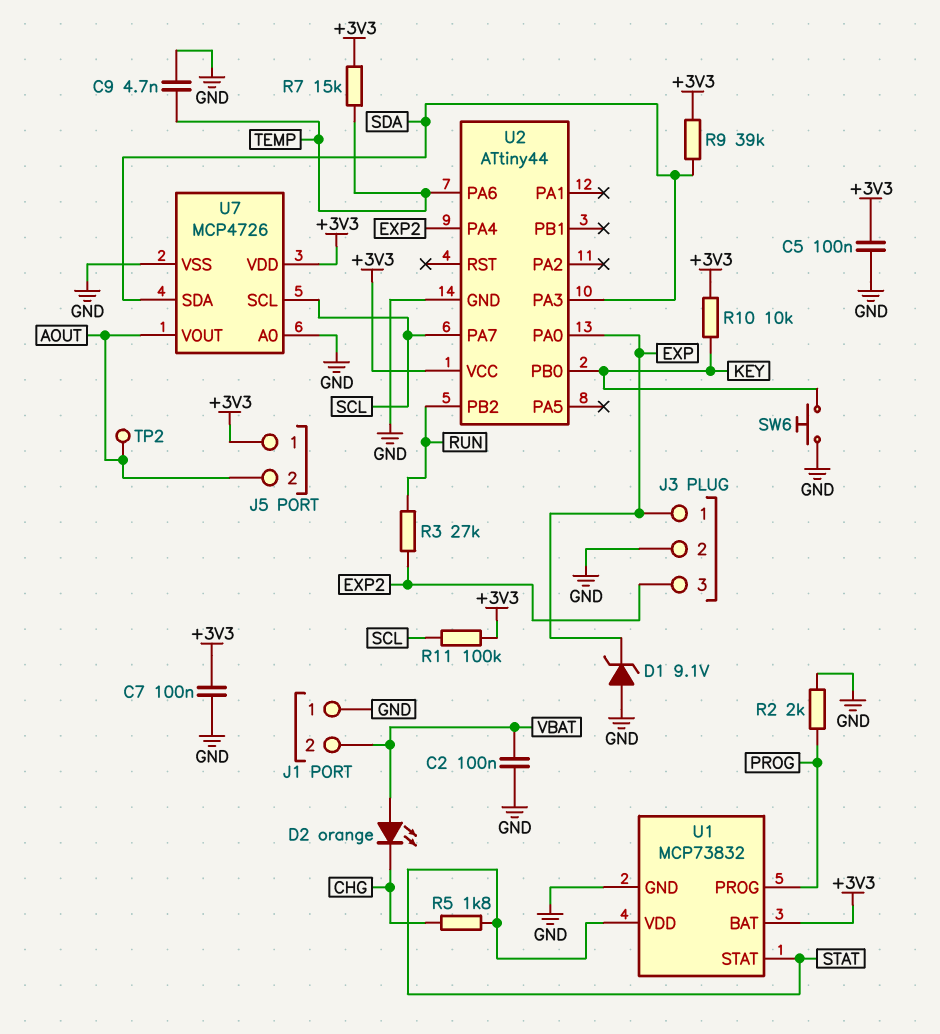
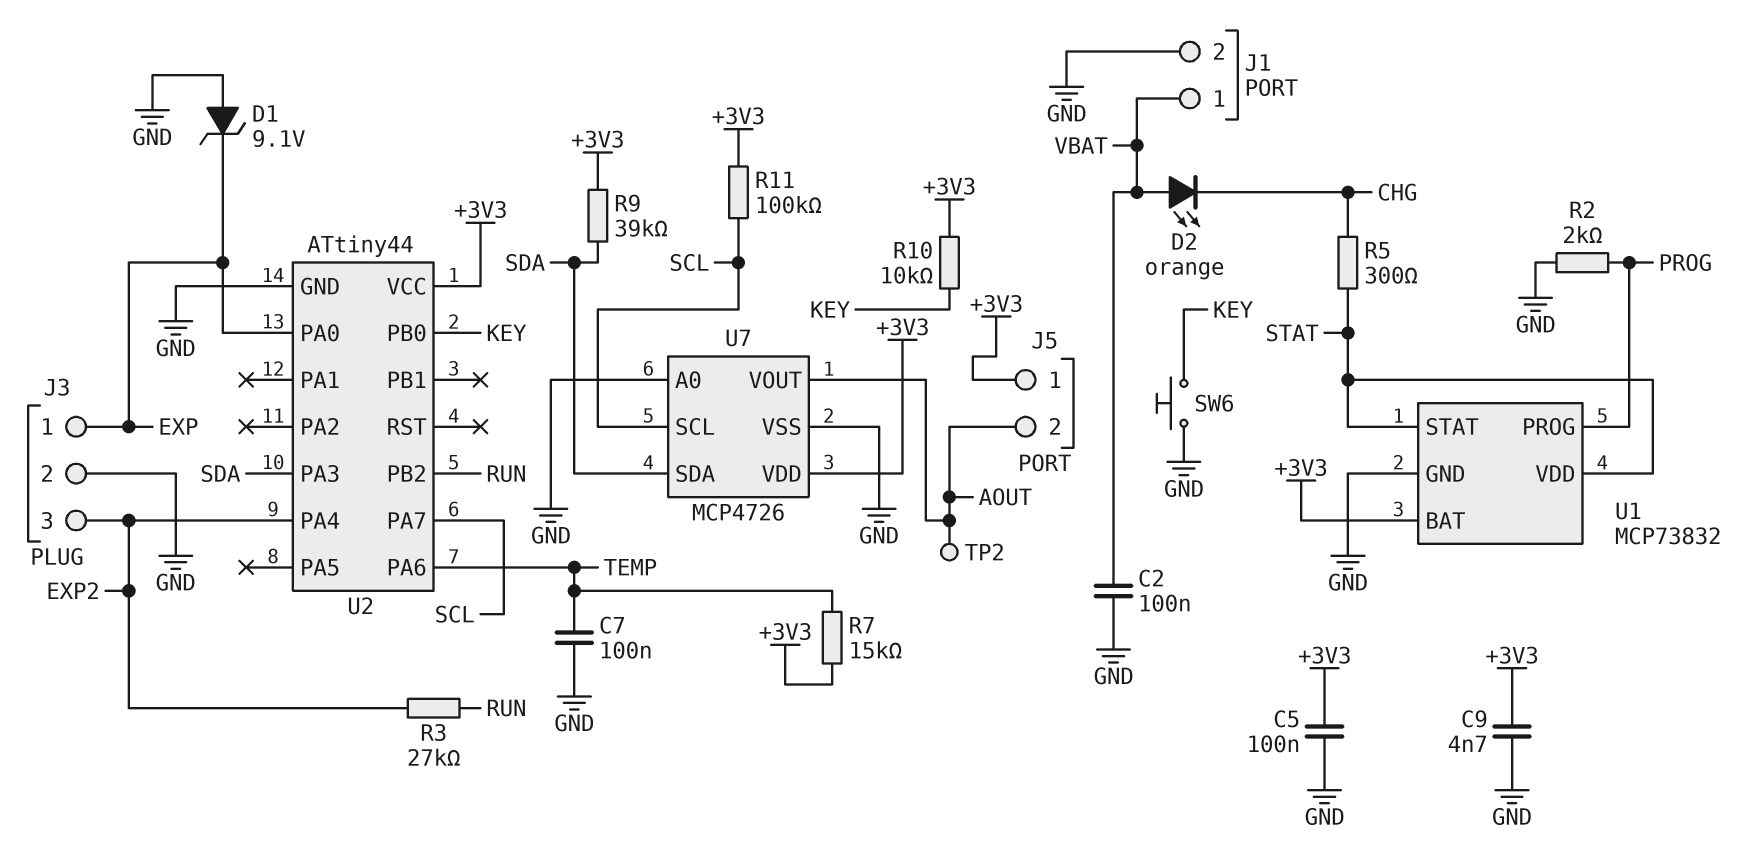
C7: 100nF (+3V3, GND) -> 100nF (GND, TEMP)
C9: 4.7nF (GND, TEMP) -> 4.7nF (+3V3, GND)
J1 pin 1: GND -> VBAT
J1 pin 2: VBAT -> GND
R5: 1.8k (CHG, STAT) -> 300 (CHG, STAT)

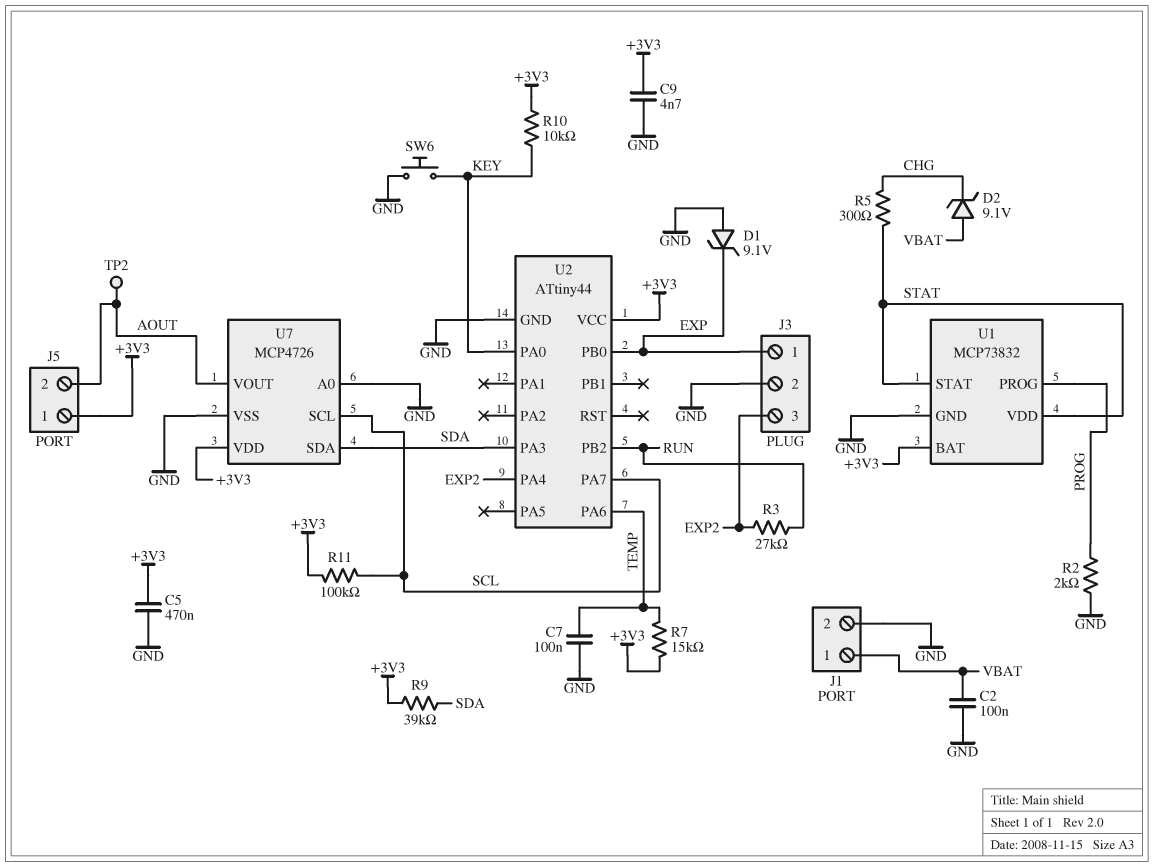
C5: 100nF (+3V3, GND) -> 470nF (+3V3, GND)
D2: LED orange (A VBAT, K CHG) -> zener 9.1V (A VBAT, K CHG)
U2 pin PA0: EXP -> KEY
U2 pin PB0: KEY -> EXP

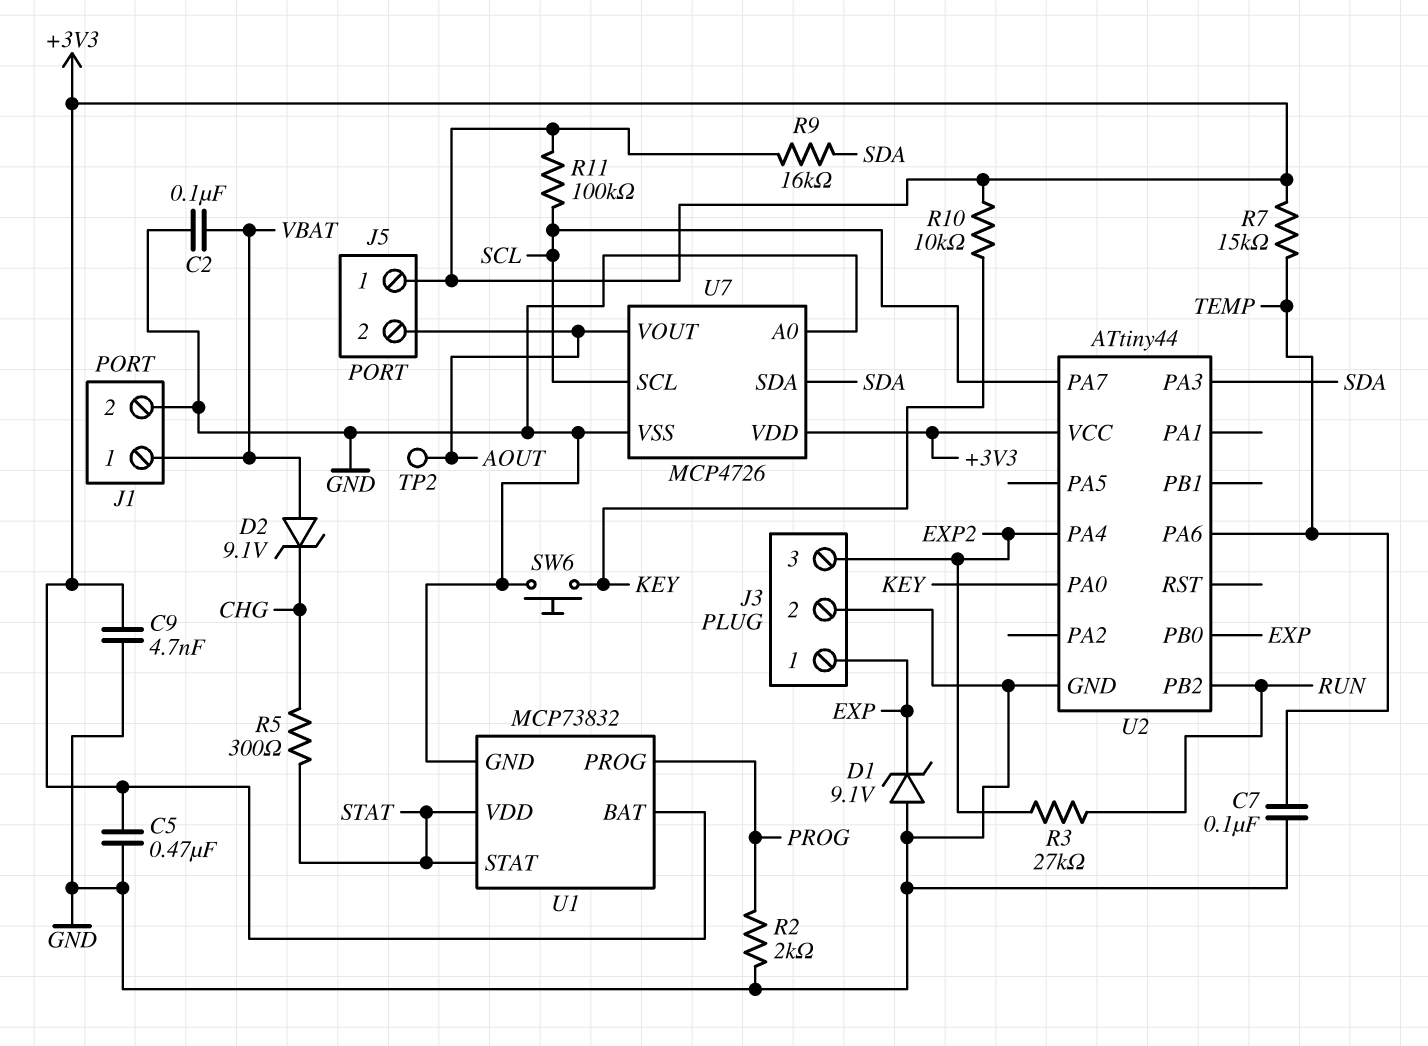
R9: 39k (+3V3, SDA) -> 16k (+3V3, SDA)

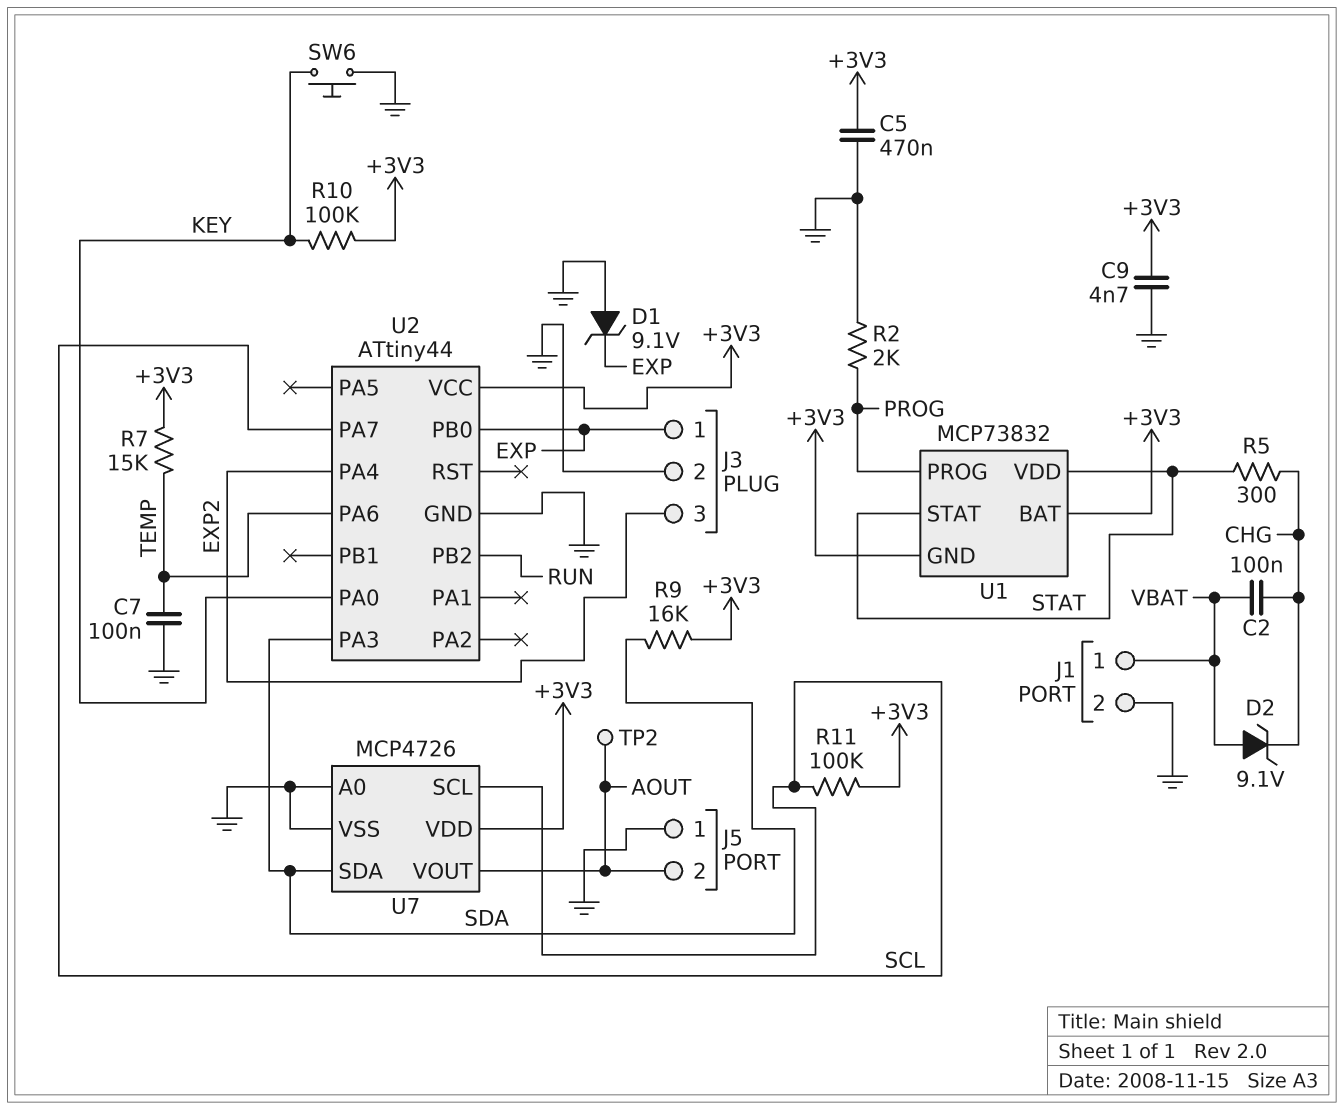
C2: 100nF (GND, VBAT) -> 100nF (CHG, VBAT)
J5 pin 1: +3V3 -> GND
R3: 27k (EXP2, RUN) -> none
R10: 10k (+3V3, KEY) -> 100k (+3V3, KEY)
U1 pin GND: GND -> +3V3

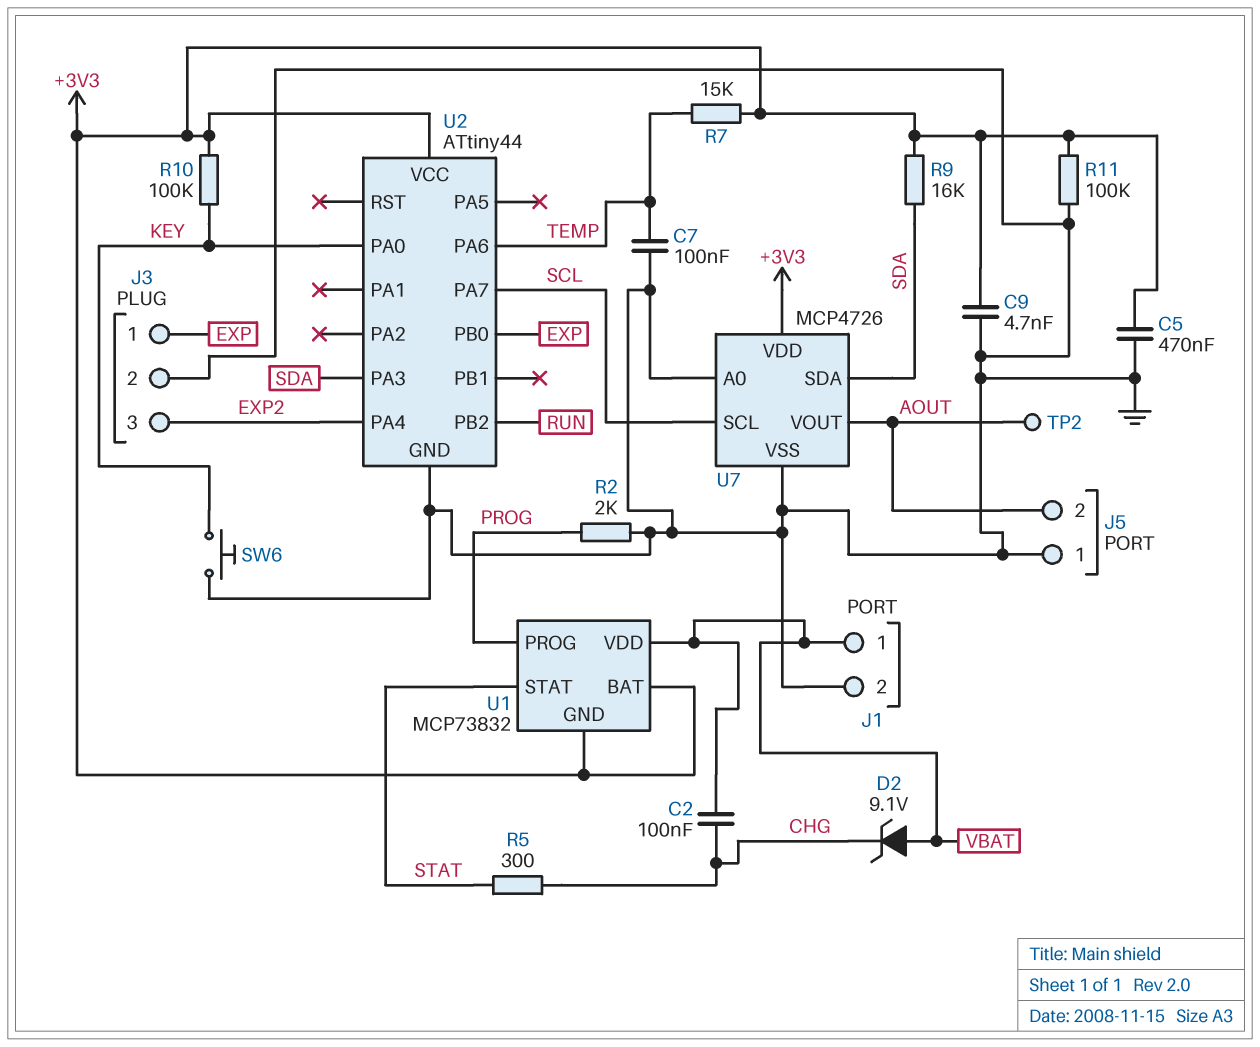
D1: zener 9.1V (A GND, K EXP) -> none
R11: 100k (+3V3, SCL) -> 100k (+3V3, GND)
U1 pin VDD: STAT -> VBAT

